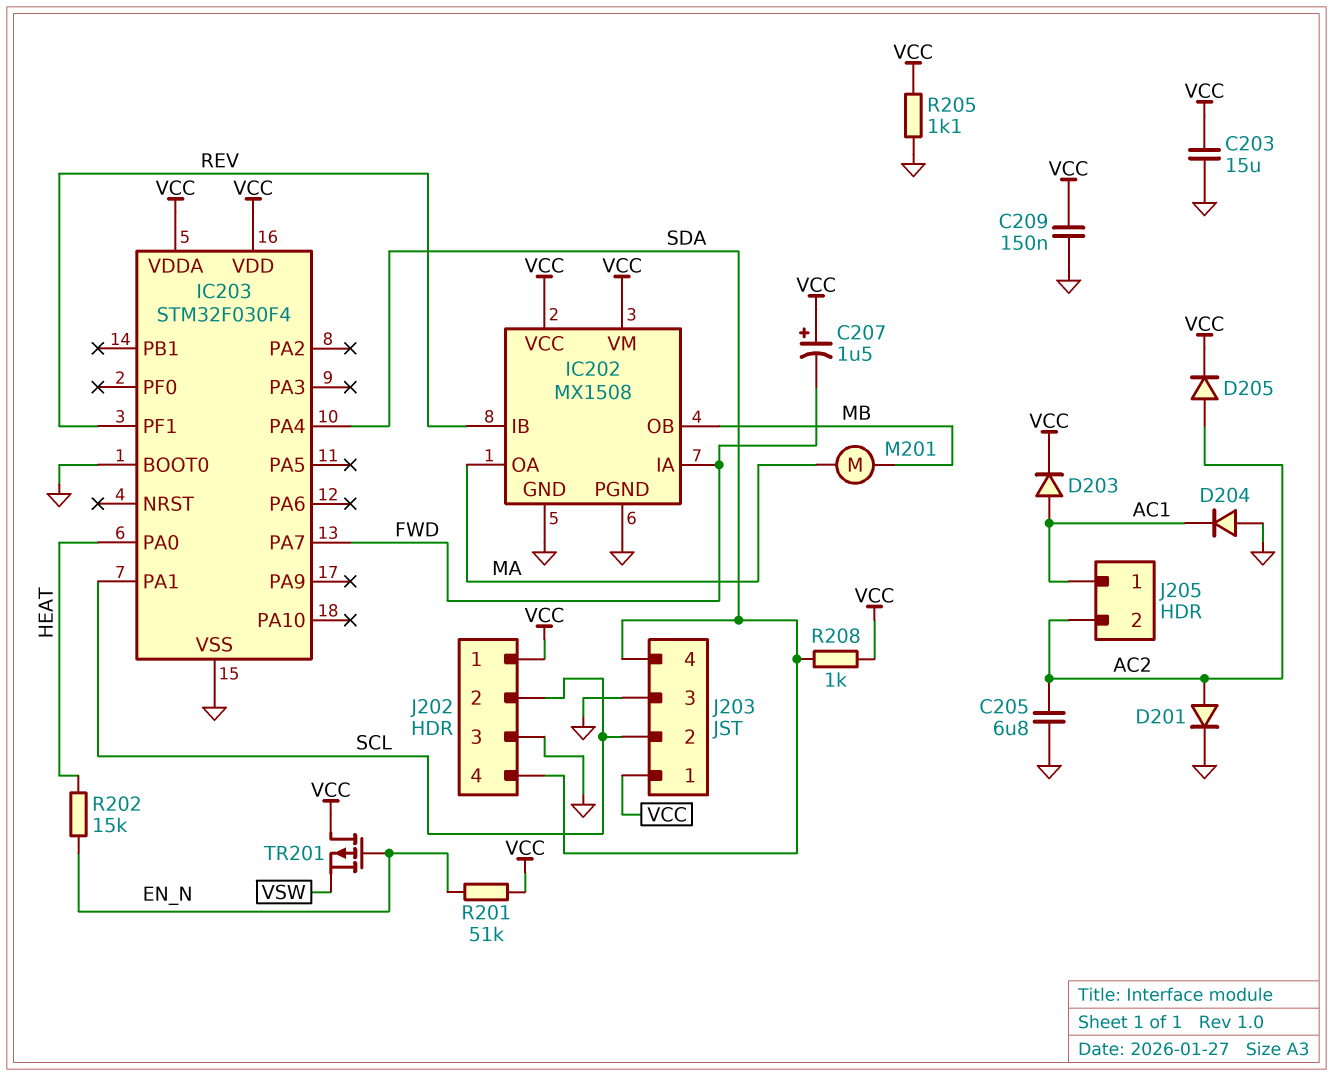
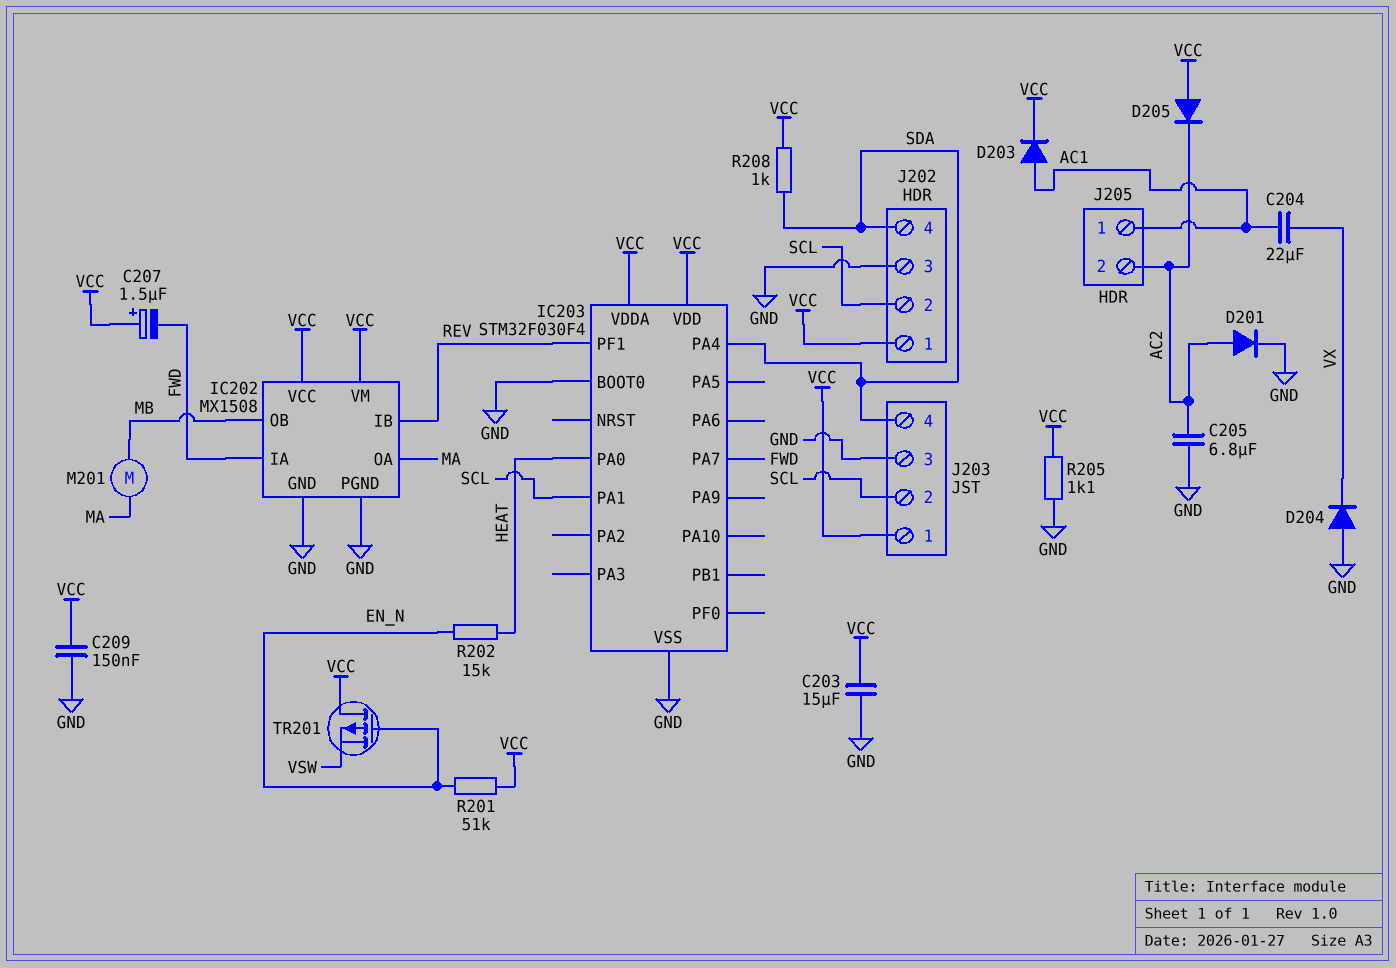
C204: none -> 22uF (AC1, VX)
D204: diode (A GND, K AC1) -> diode (A GND, K VX)
D205: diode (A AC2, K VCC) -> diode (A VCC, K AC2)

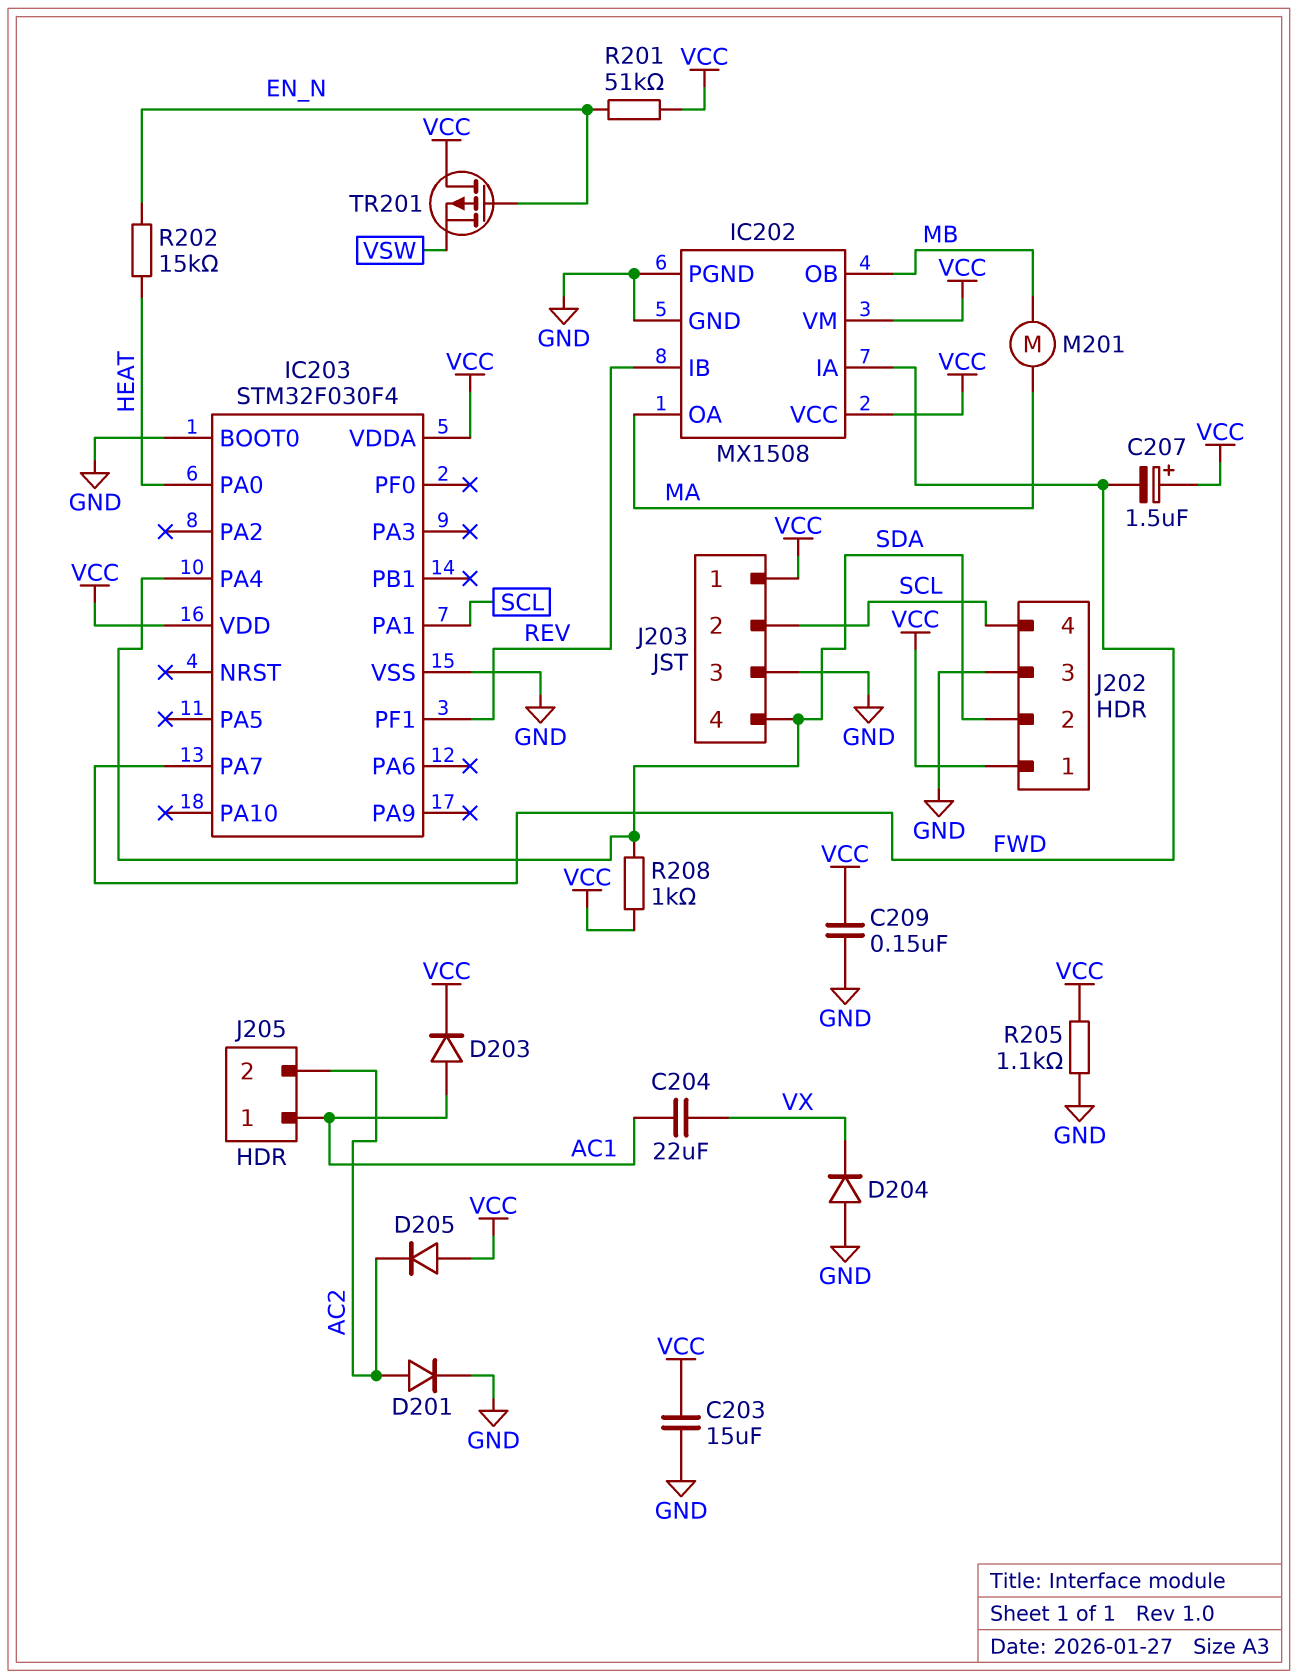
C205: 6.8uF (AC2, GND) -> none
J202 pin 2: SCL -> SDA
J202 pin 4: SDA -> SCL

